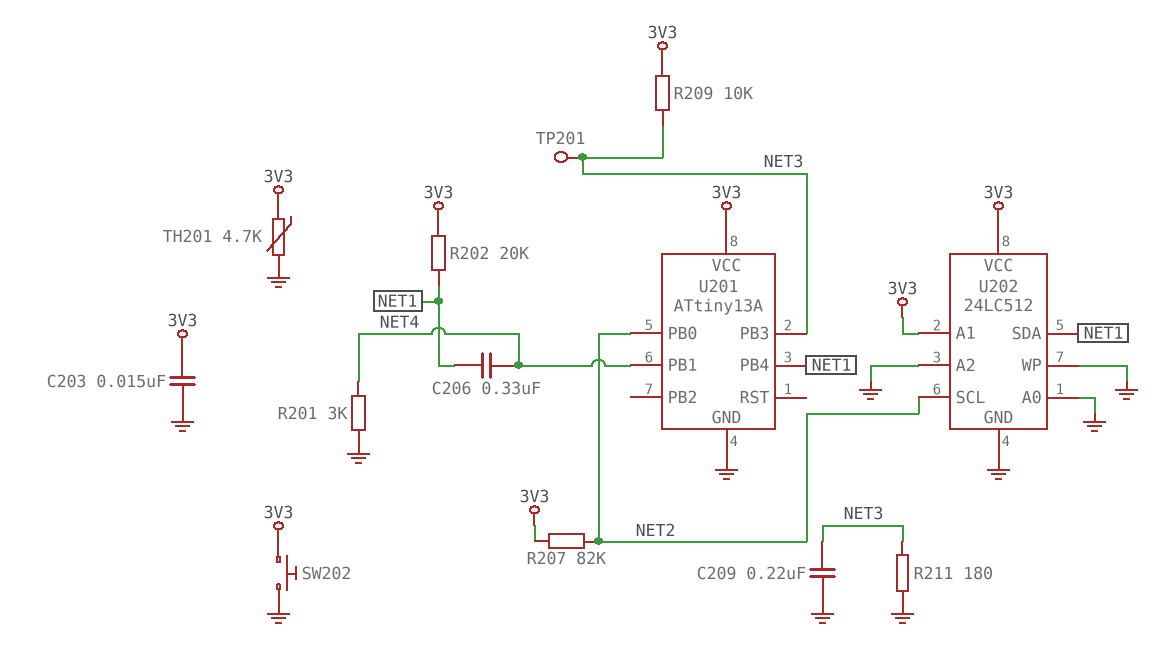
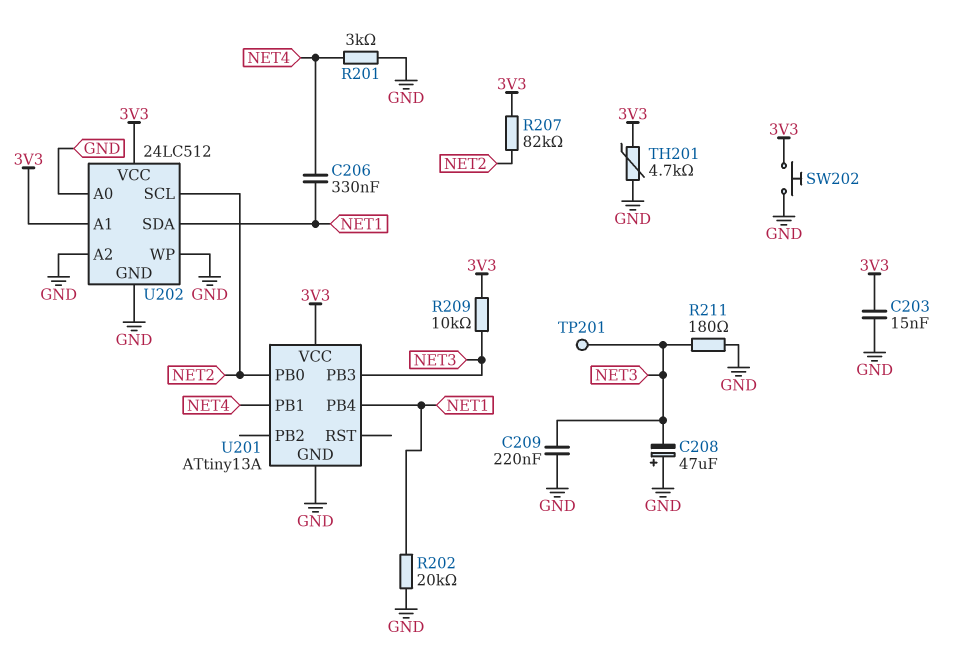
C208: none -> 47uF (plus GND, minus NET3)
R202: 20k (3V3, NET1) -> 20k (GND, NET1)

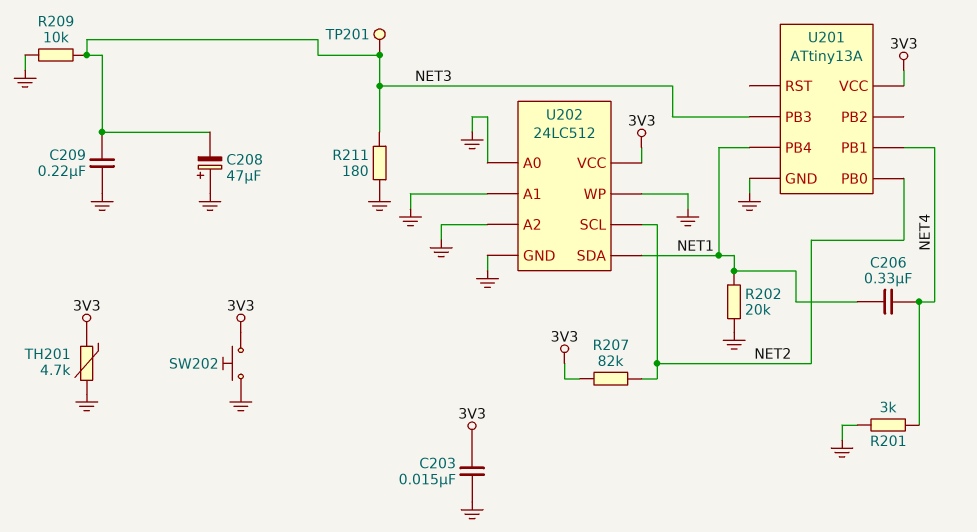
R209: 10k (3V3, NET3) -> 10k (GND, NET3)
U202 pin A1: 3V3 -> GND

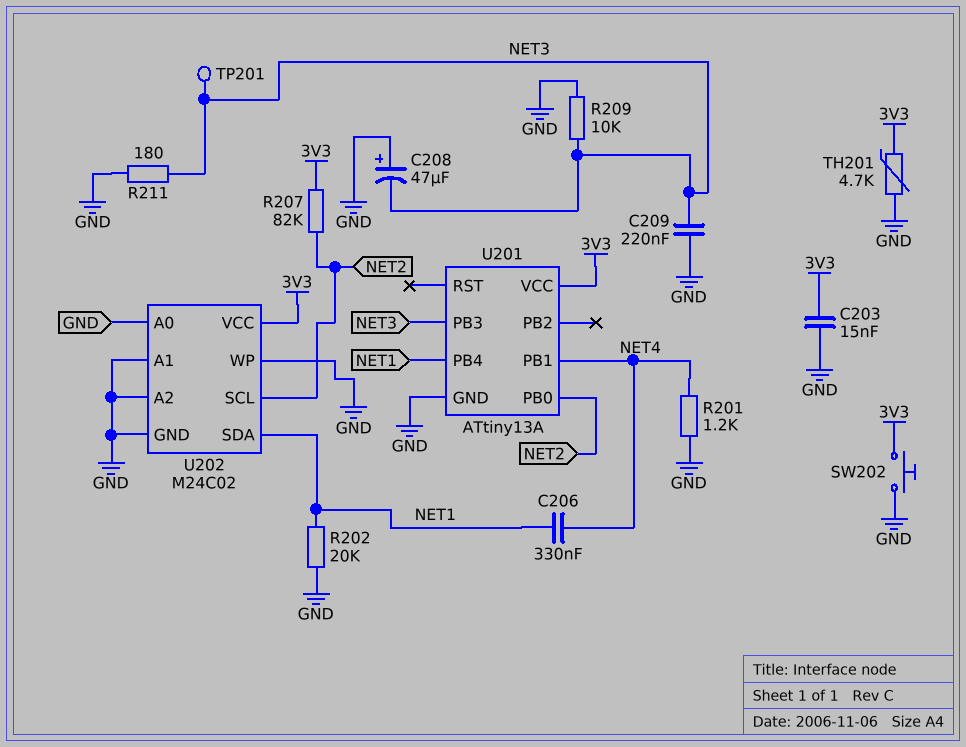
R201: 3k (GND, NET4) -> 1.2k (GND, NET4)
U202: 24LC512 -> M24C02

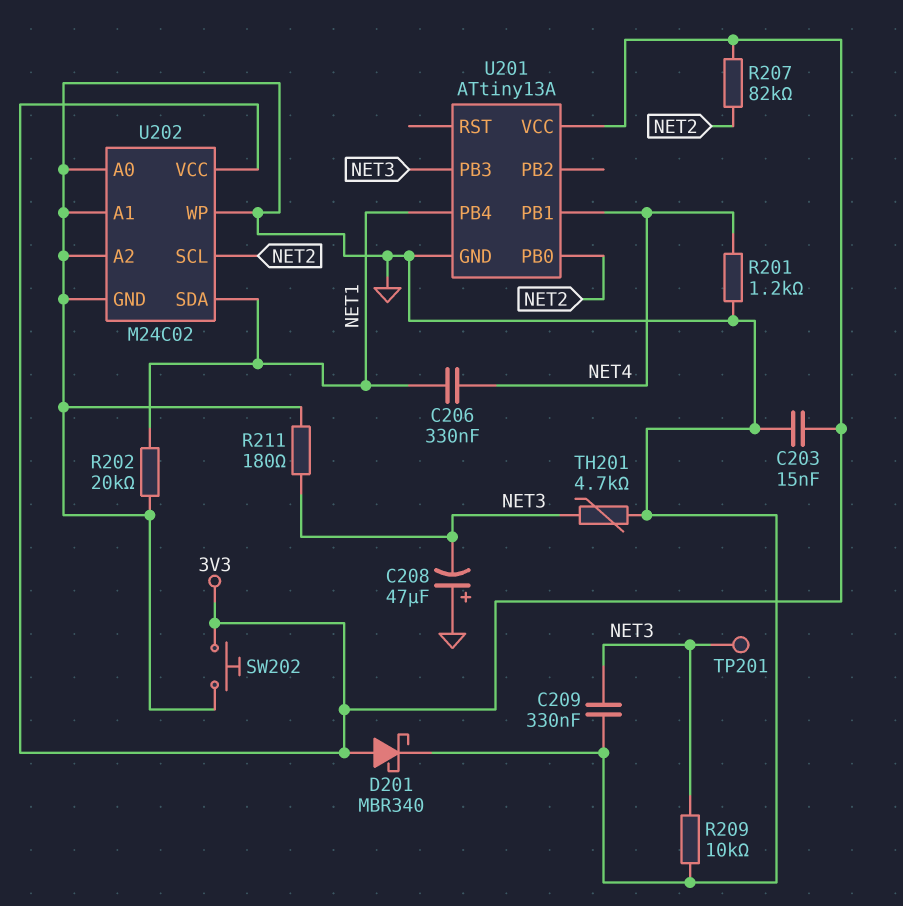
C209: 220nF (GND, NET3) -> 330nF (GND, NET3)
D201: none -> schottky MBR340 (A 3V3, K GND)
TH201: 4.7k (3V3, GND) -> 4.7k (GND, NET3)

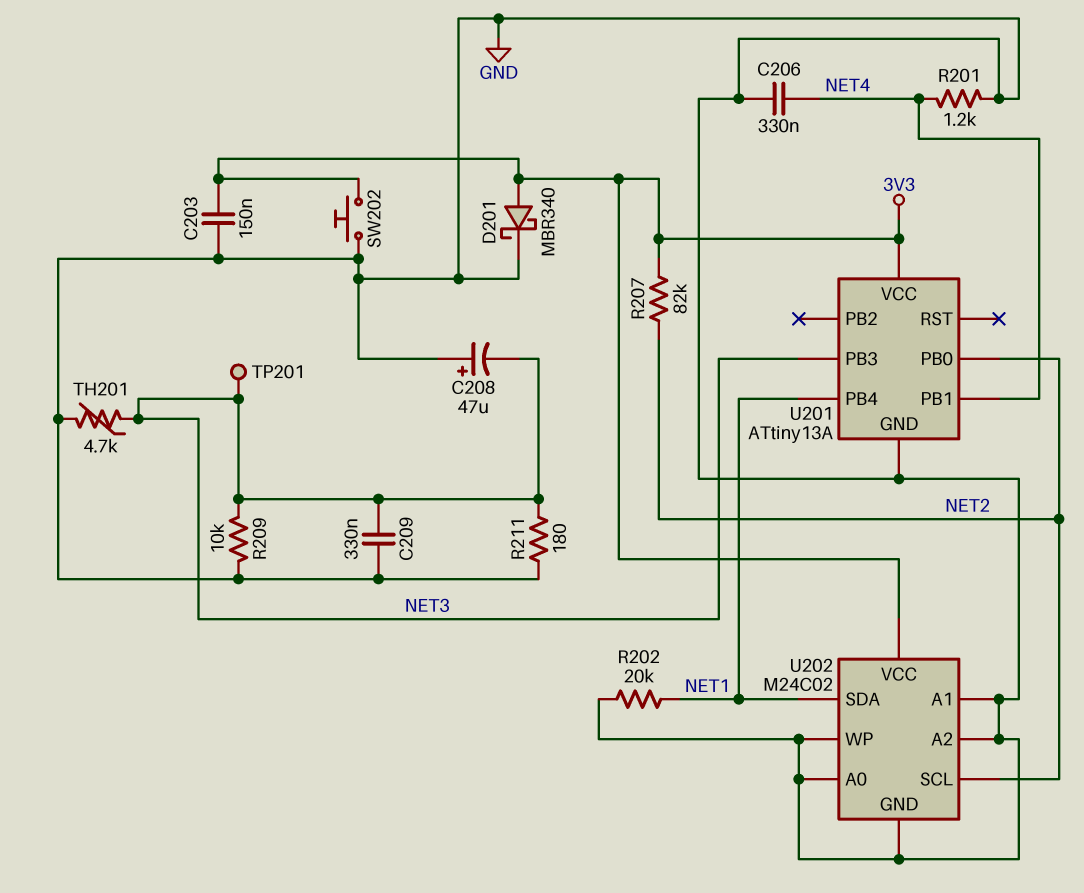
C203: 15nF (3V3, GND) -> 150nF (3V3, GND)
C206: 330nF (NET1, NET4) -> 330nF (GND, NET4)

